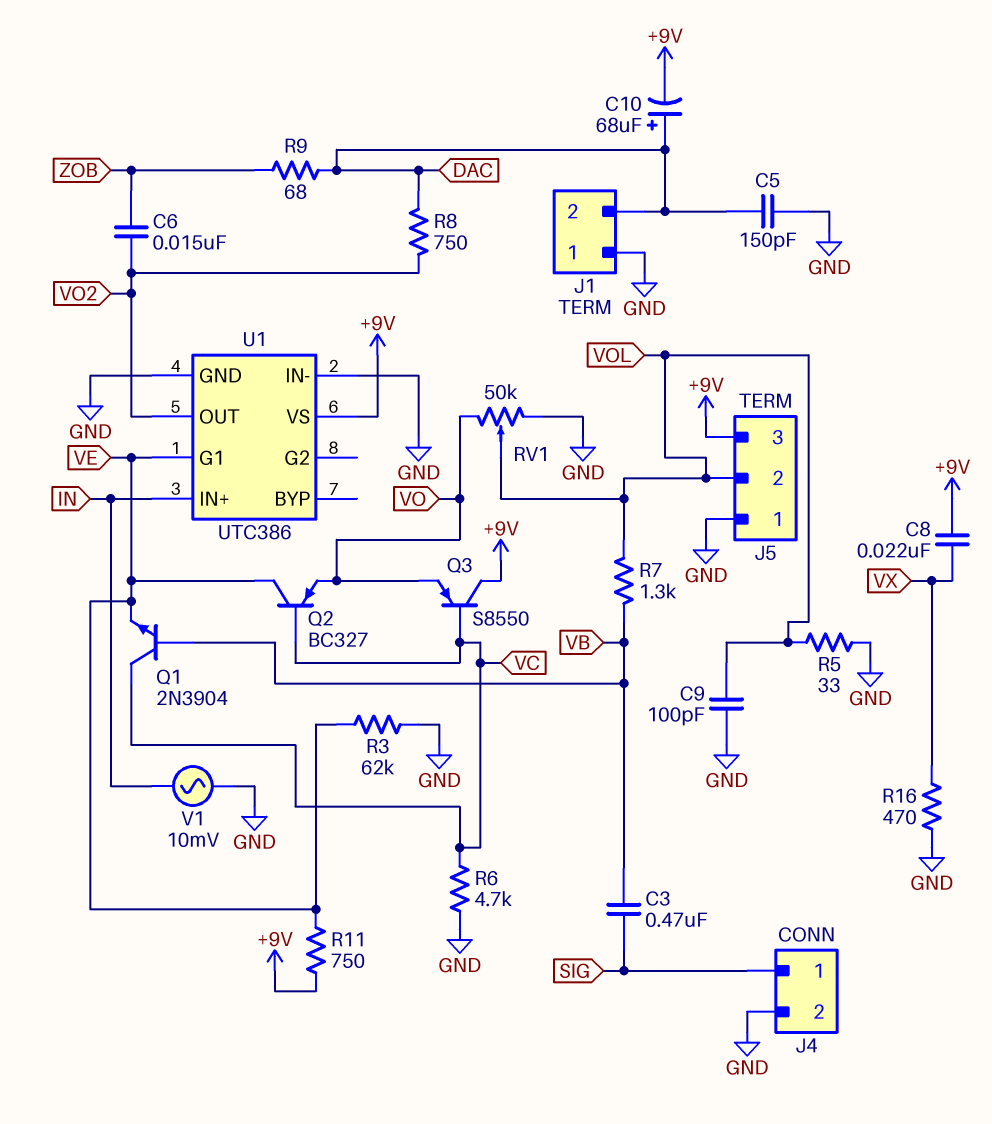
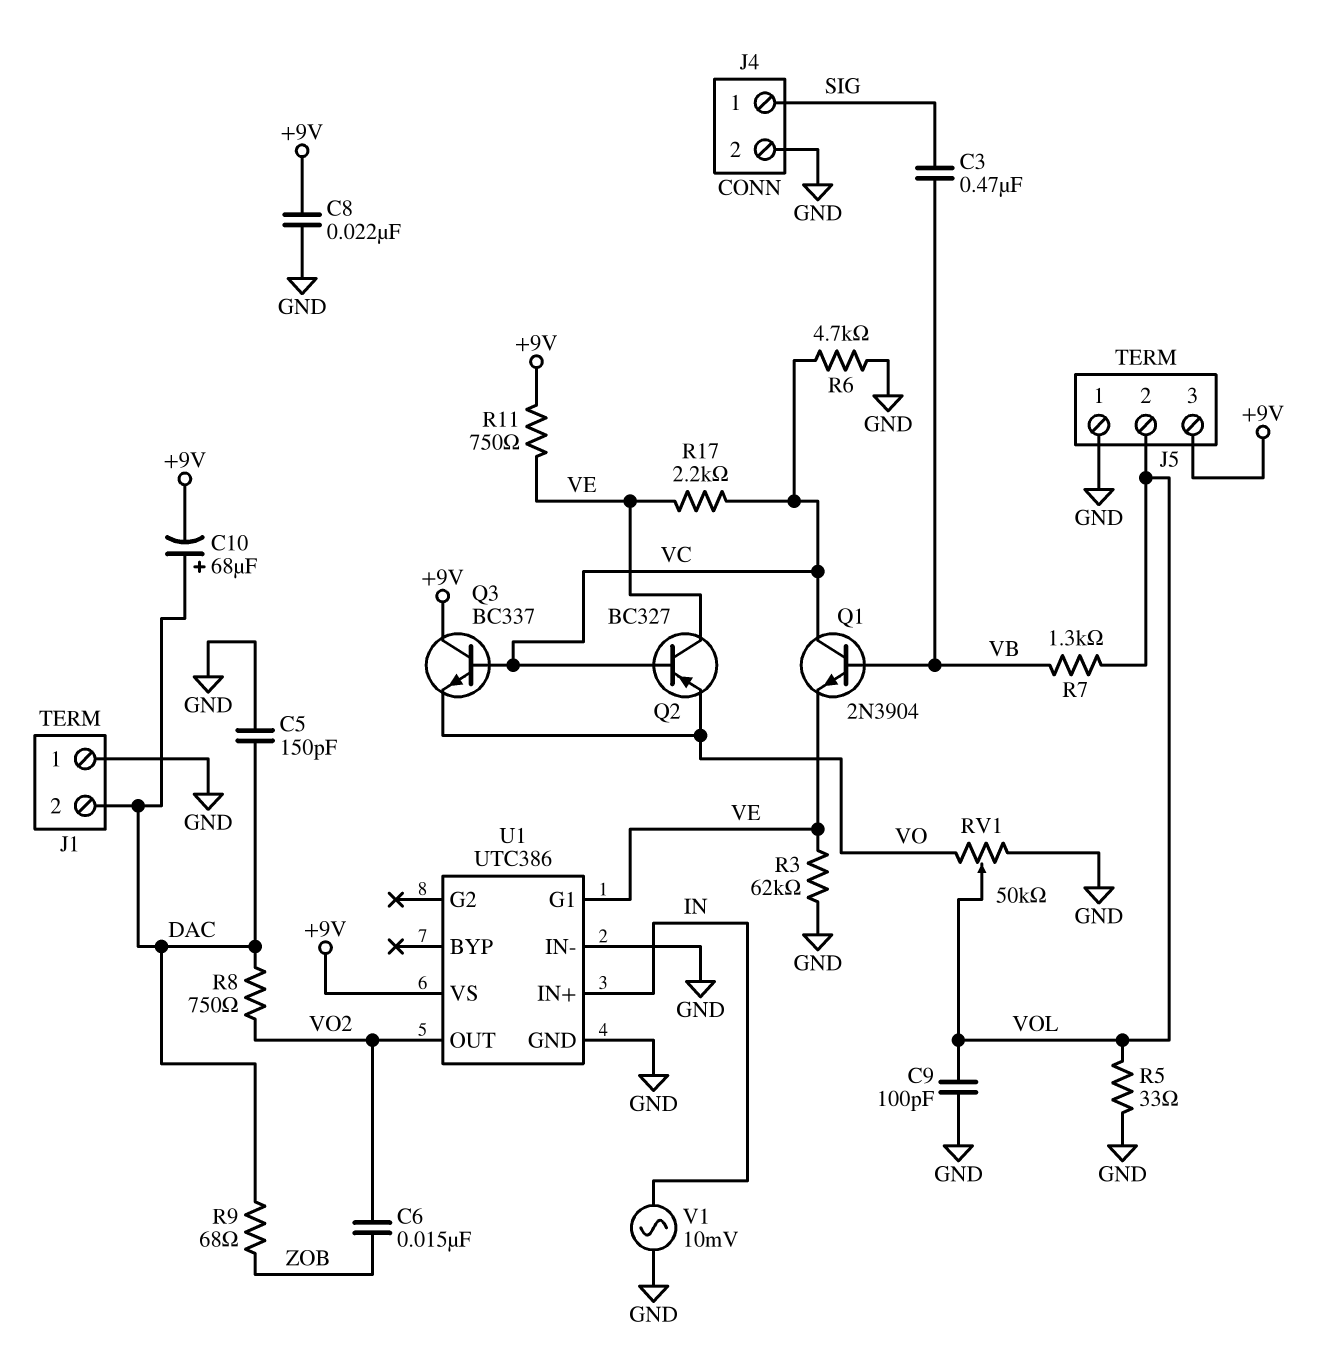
C8: 22nF (+9V, VX) -> 22nF (+9V, GND)
Q3: PNP S8550 (B VC, C +9V, E VO) -> NPN BC337 (B VC, C +9V, E VO)
R16: 470 (GND, VX) -> none
R17: none -> 2.2k (VC, VE)

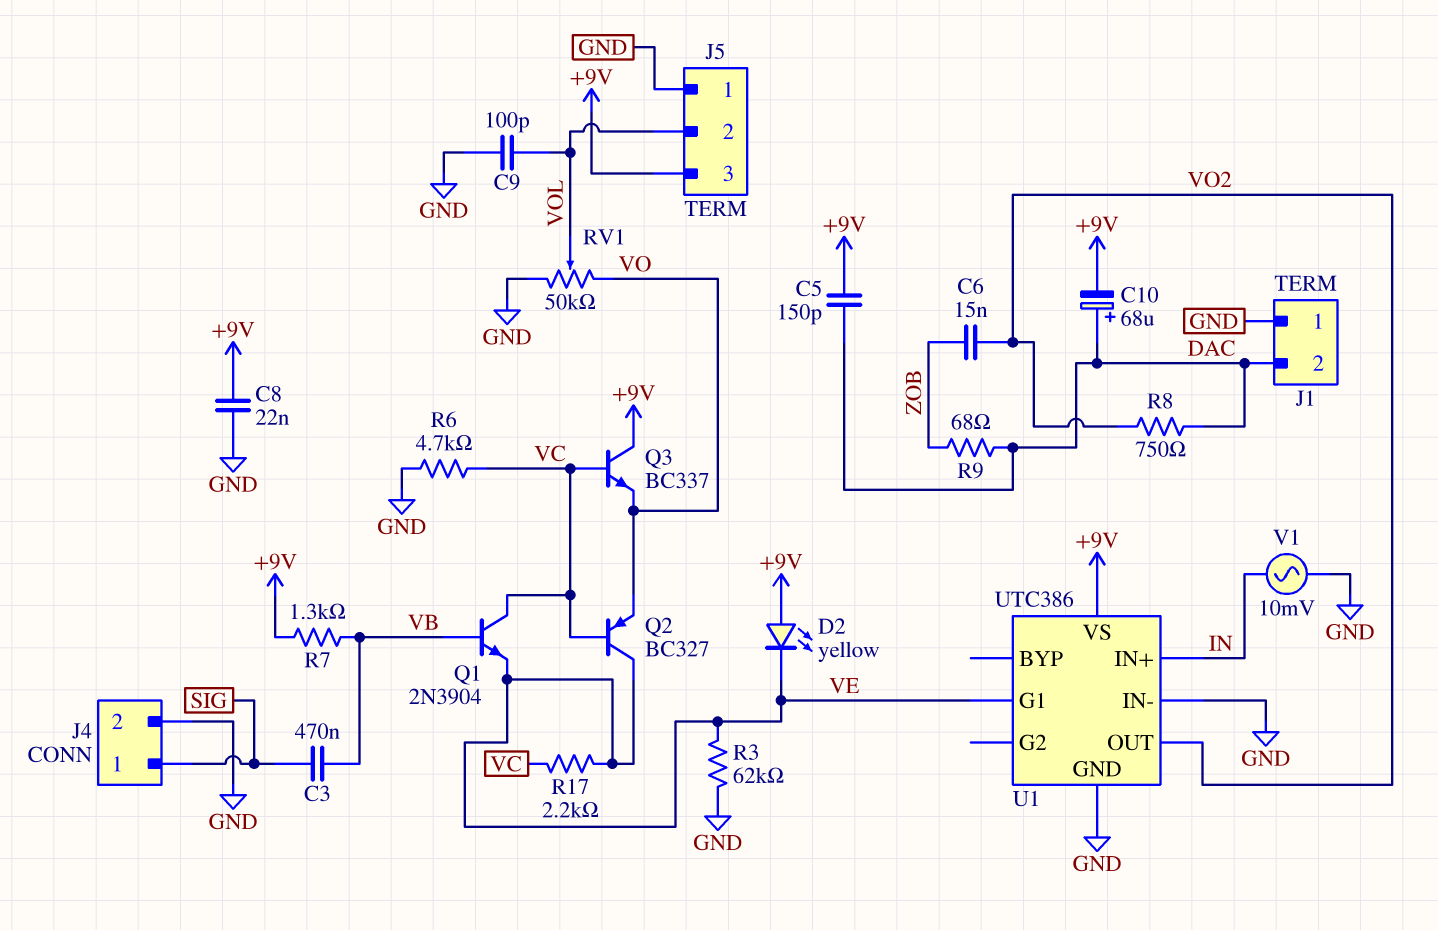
C5: 150pF (DAC, GND) -> 150pF (+9V, DAC)
D2: none -> LED yellow (A +9V, K VE)
R5: 33 (GND, VOL) -> none
R7: 1.3k (VB, VOL) -> 1.3k (+9V, VB)
R11: 750 (+9V, VE) -> none

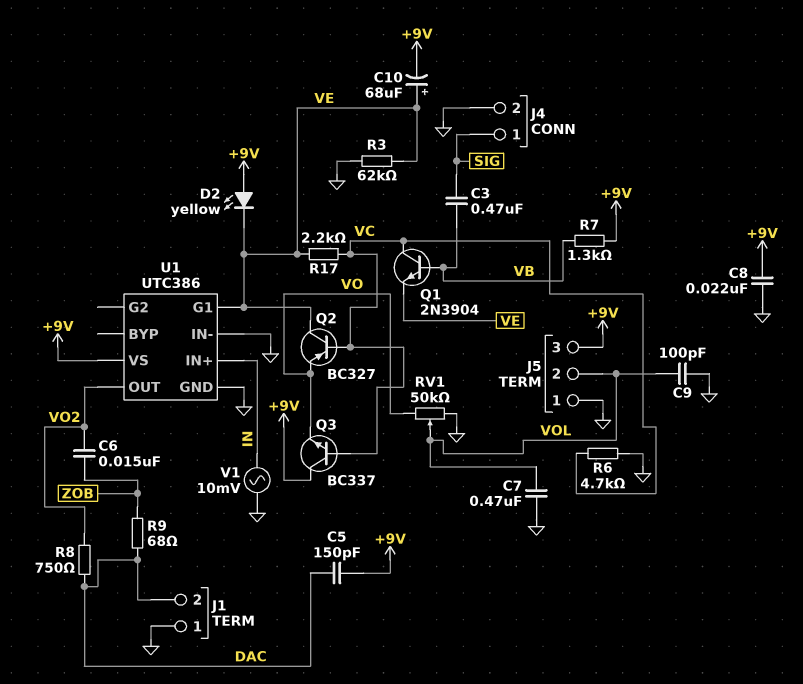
C7: none -> 470nF (GND, VOL)
C10: 68uF (plus DAC, minus +9V) -> 68uF (plus VE, minus +9V)

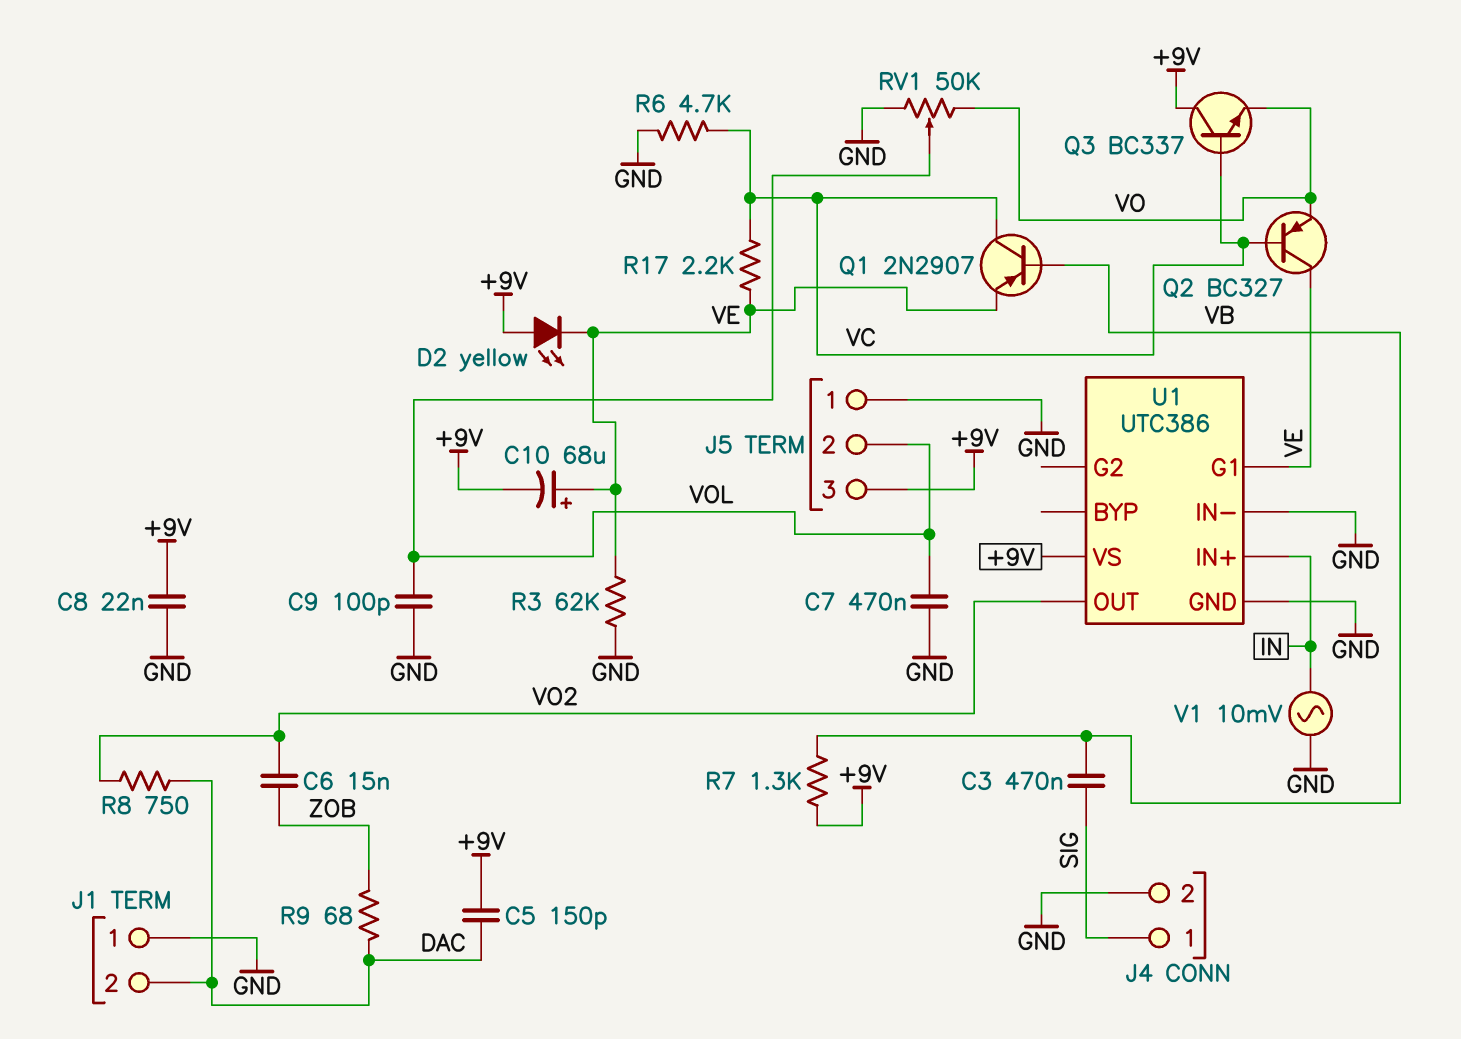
Q1: NPN 2N3904 (B VB, C VC, E VE) -> PNP 2N2907 (B VB, C VC, E VE)

